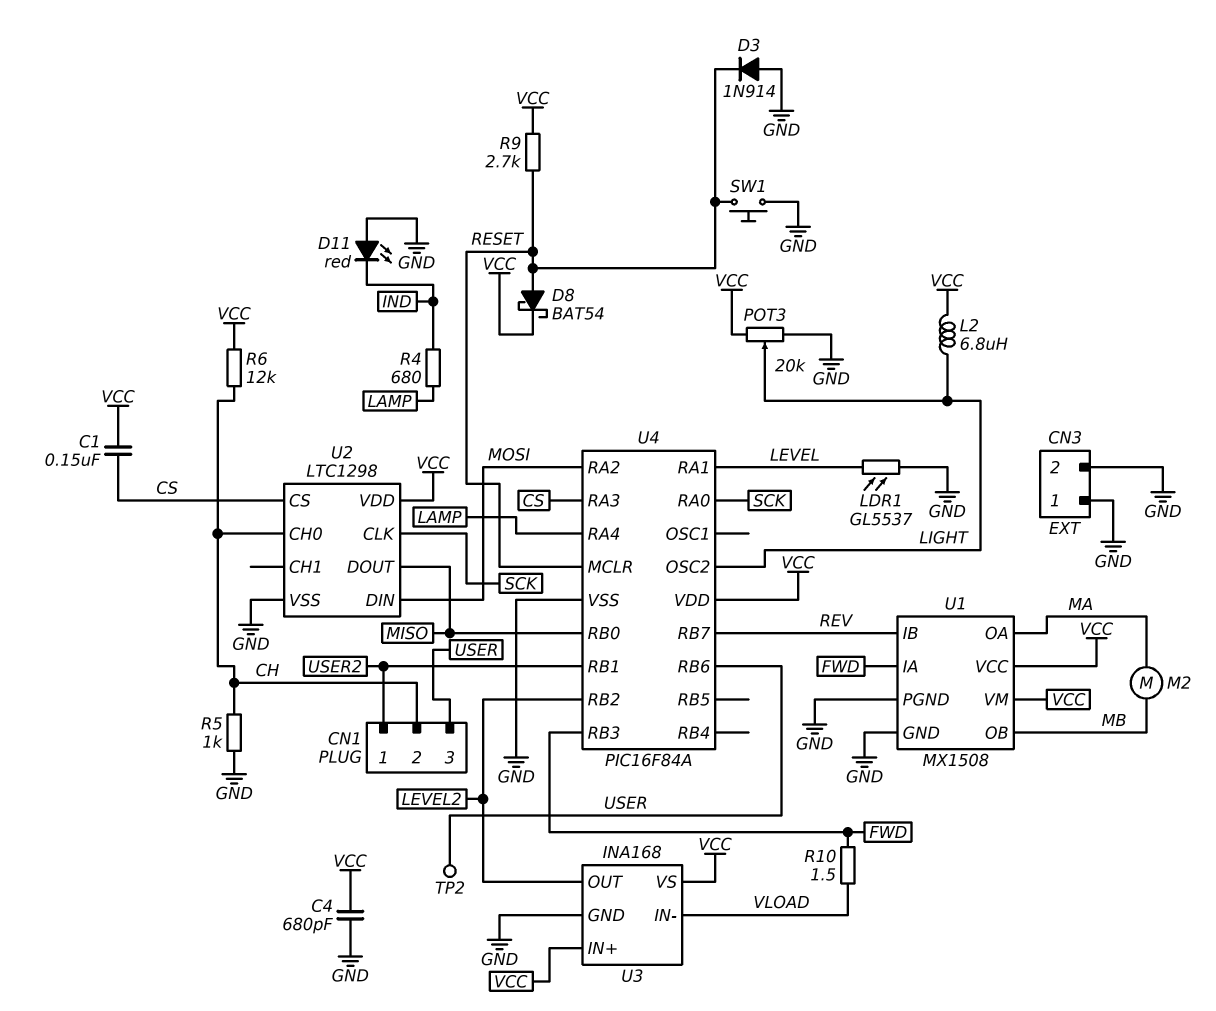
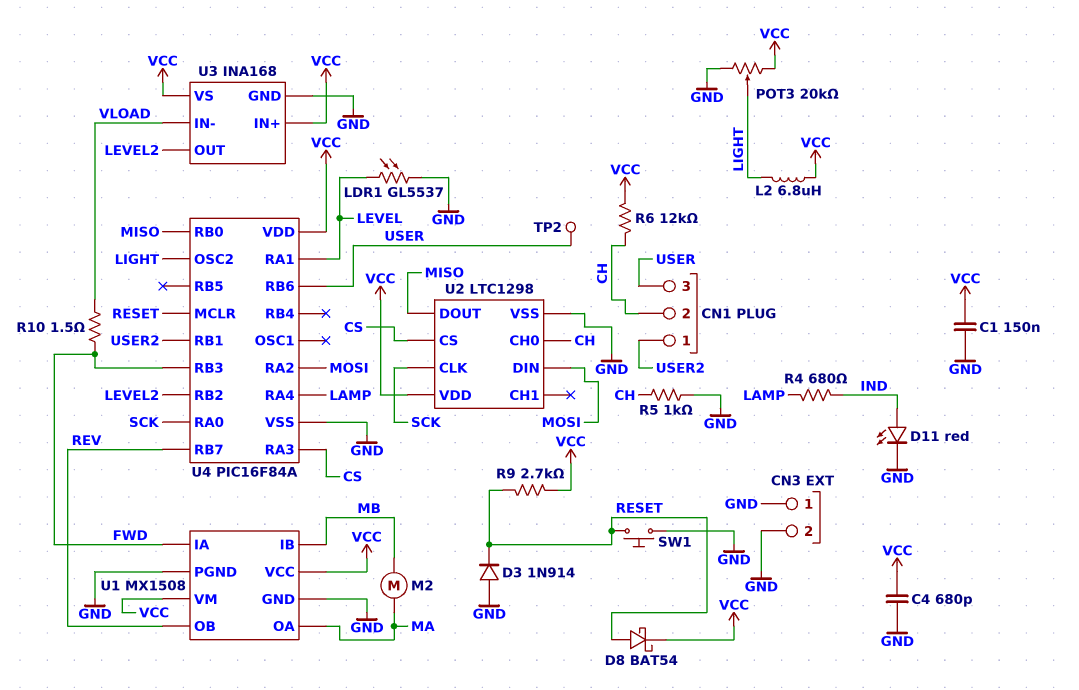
C1: 150nF (CS, VCC) -> 150nF (GND, VCC)
D11: LED red (A GND, K IND) -> LED red (A IND, K GND)
U1 pin IB: REV -> MB
U1 pin OB: MB -> REV

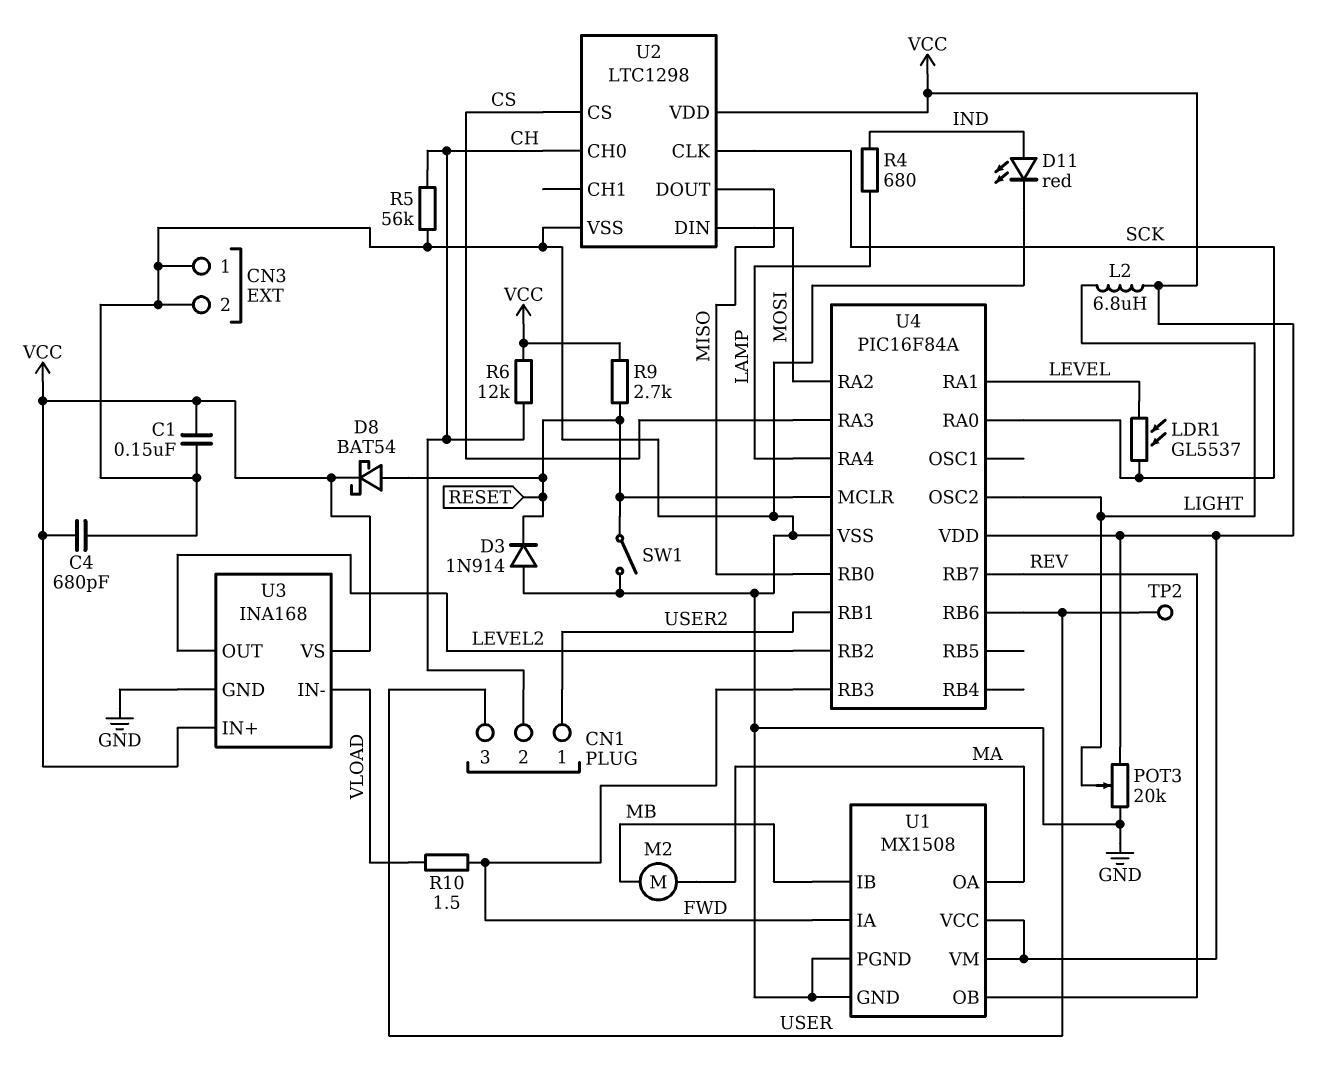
LDR1: GL5537 (GND, LEVEL) -> GL5537 (LEVEL, SCK)
R5: 1k (CH, GND) -> 56k (CH, GND)
SW1: button (GND, RESET) -> switch (GND, RESET)

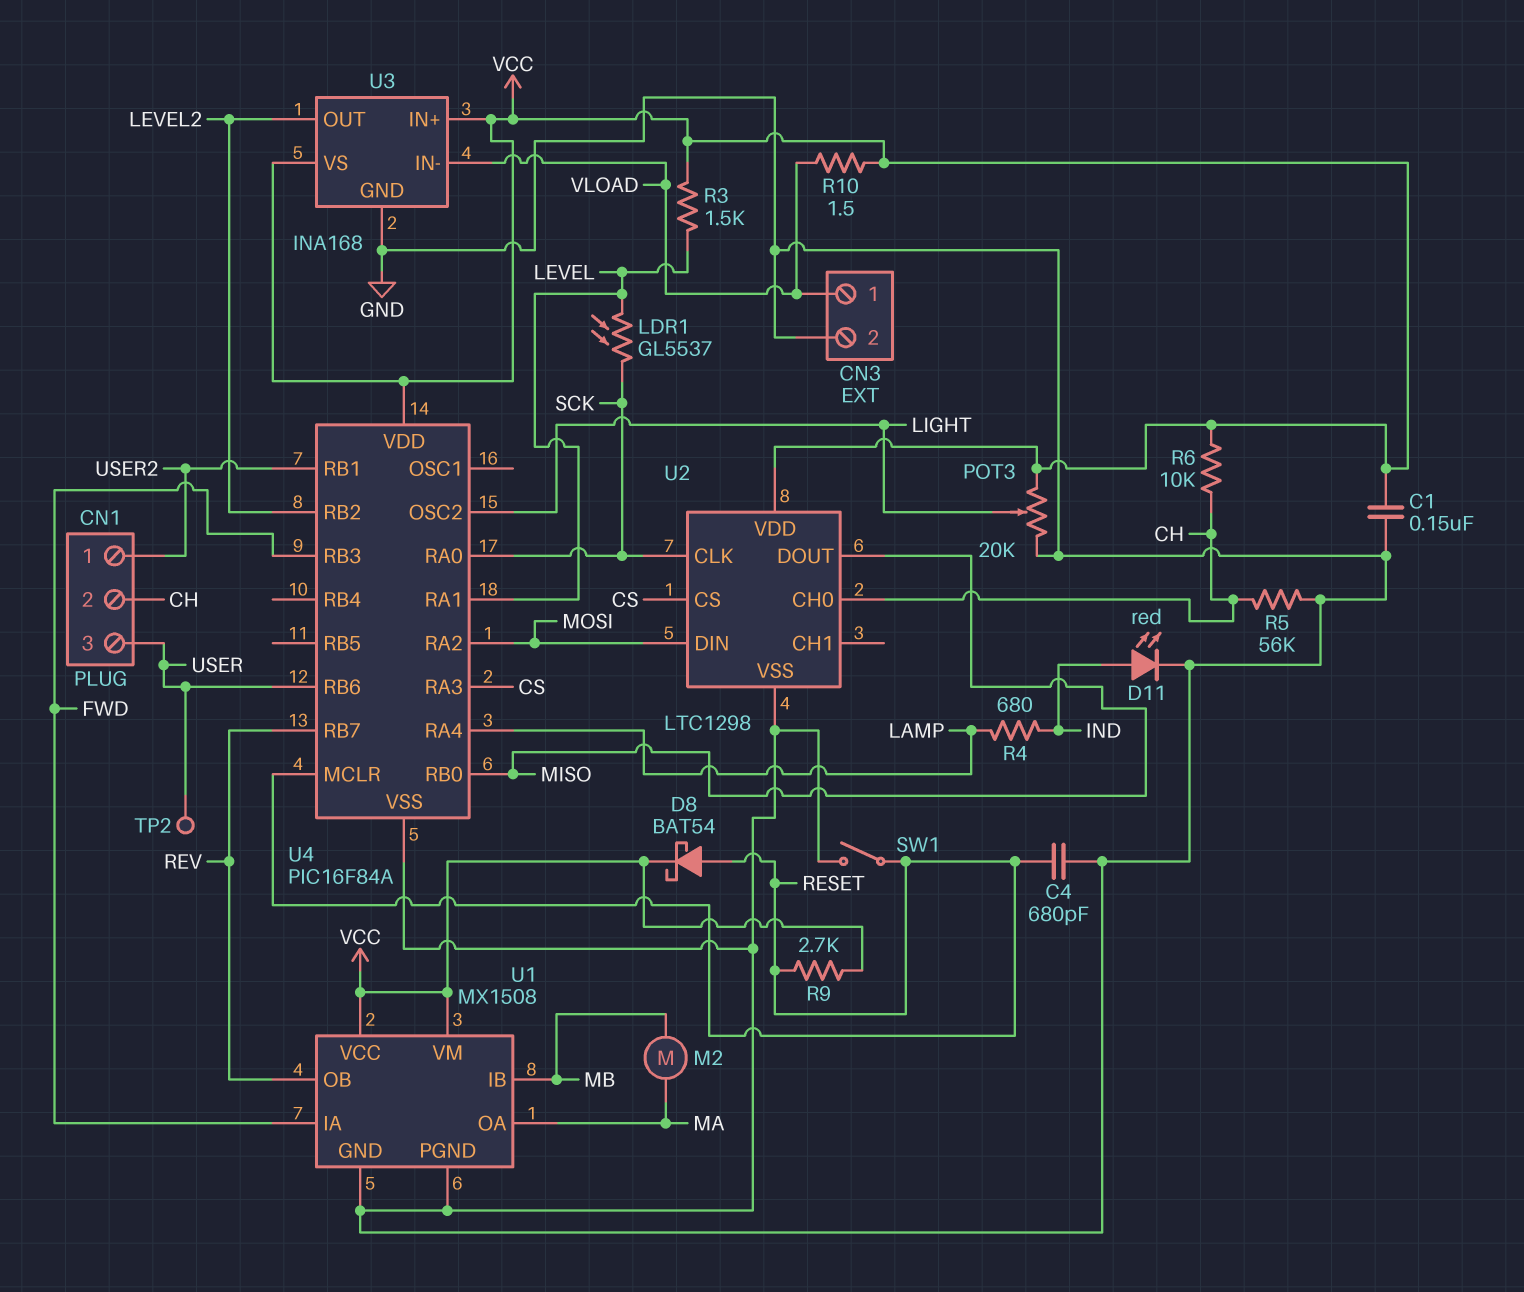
C4: 680pF (GND, VCC) -> 680pF (GND, RESET)
CN3 pin 1: GND -> VLOAD
D3: diode 1N914 (A GND, K RESET) -> none
L2: 6.8uH (LIGHT, VCC) -> none
R3: none -> 1.5k (LEVEL, VCC)
R6: 12k (CH, VCC) -> 10k (CH, VCC)
R10: 1.5 (FWD, VLOAD) -> 1.5 (VCC, VLOAD)

